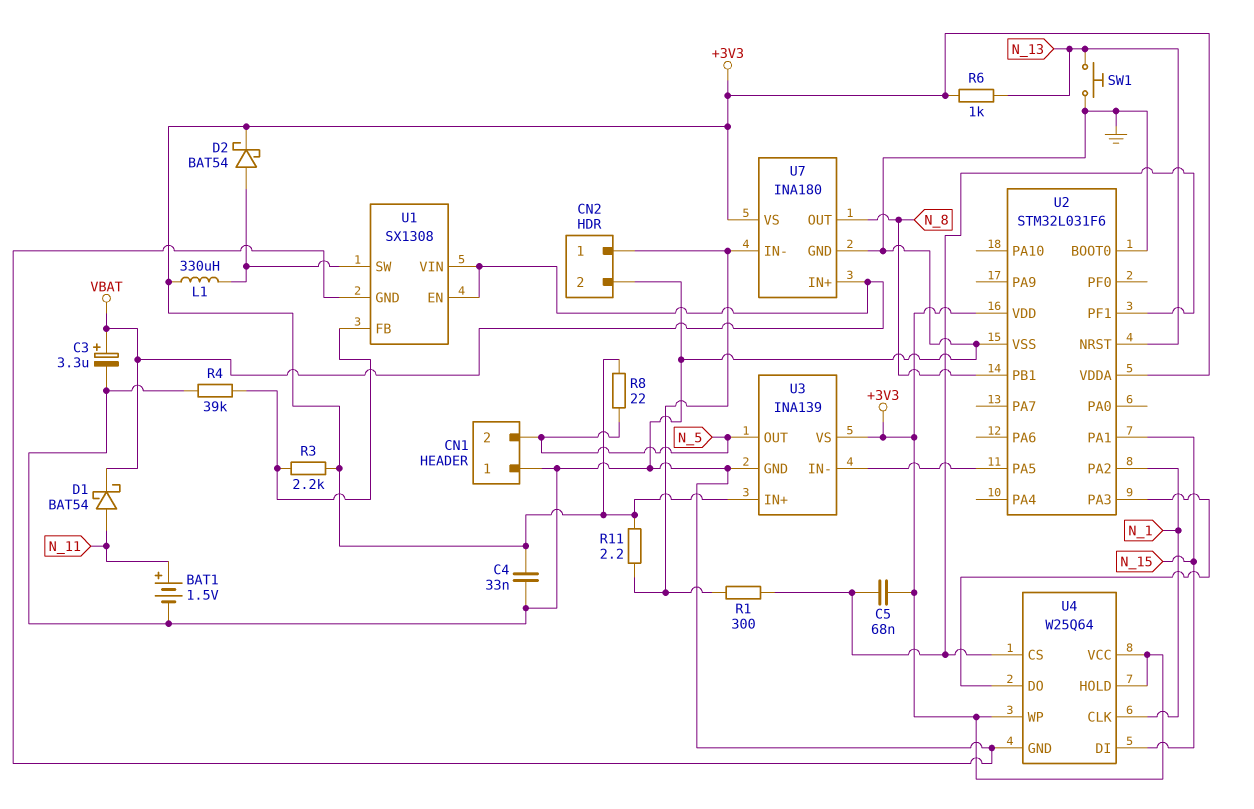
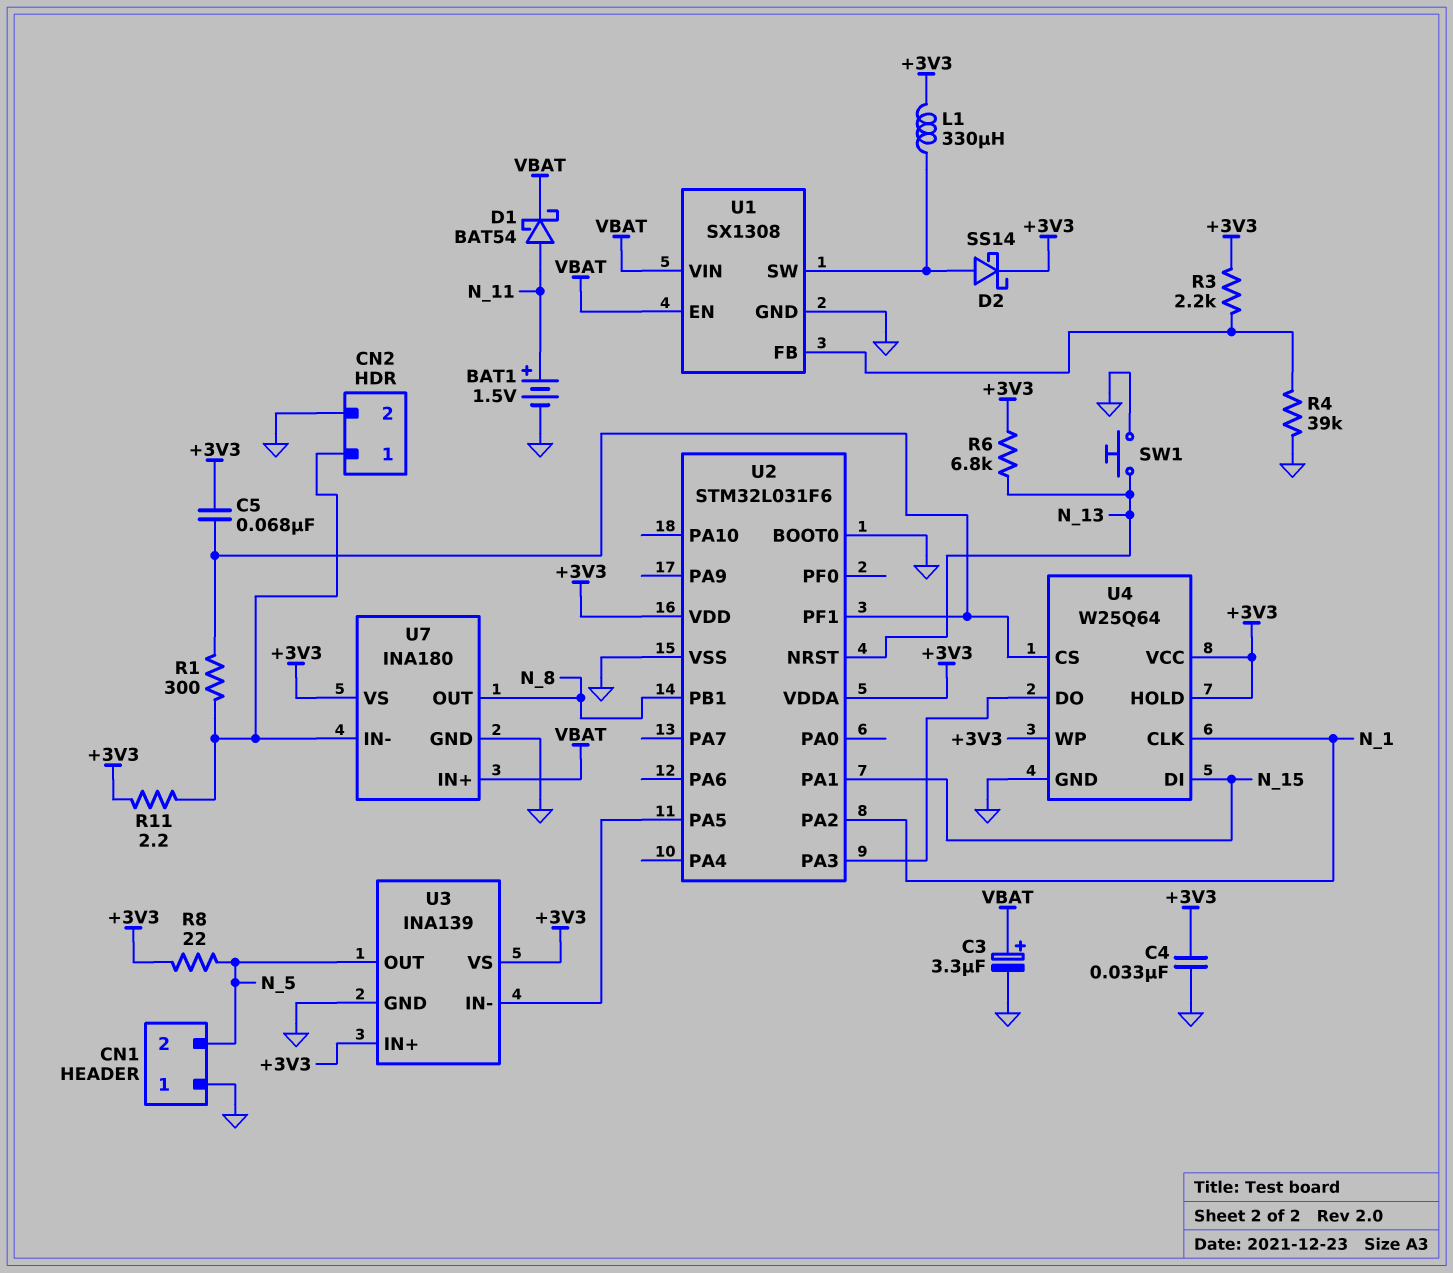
D2: schottky BAT54 (A U1/SW, K +3V3) -> schottky SS14 (A U1/SW, K +3V3)
R6: 1k (+3V3, N_13) -> 6.8k (+3V3, N_13)

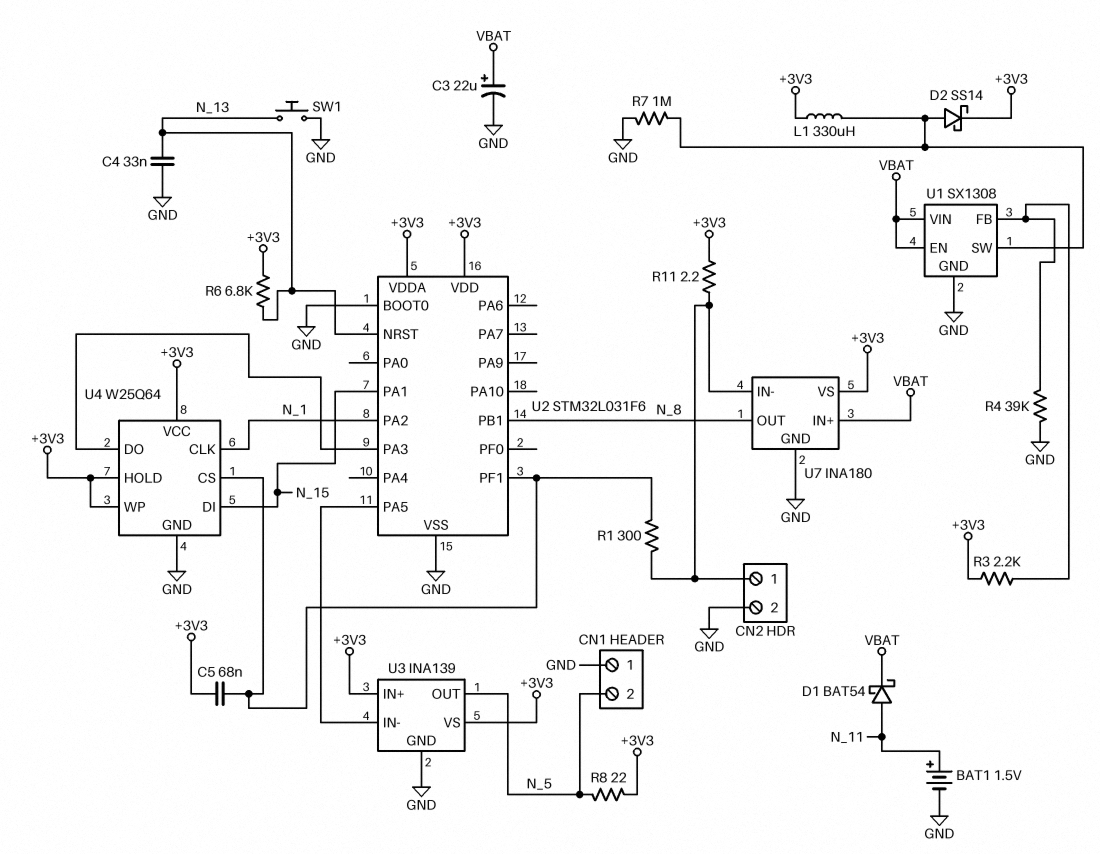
C3: 3.3uF (plus VBAT, minus GND) -> 22uF (plus VBAT, minus GND)
C4: 33nF (+3V3, GND) -> 33nF (GND, N_13)
R7: none -> 1M (GND, U1/SW)

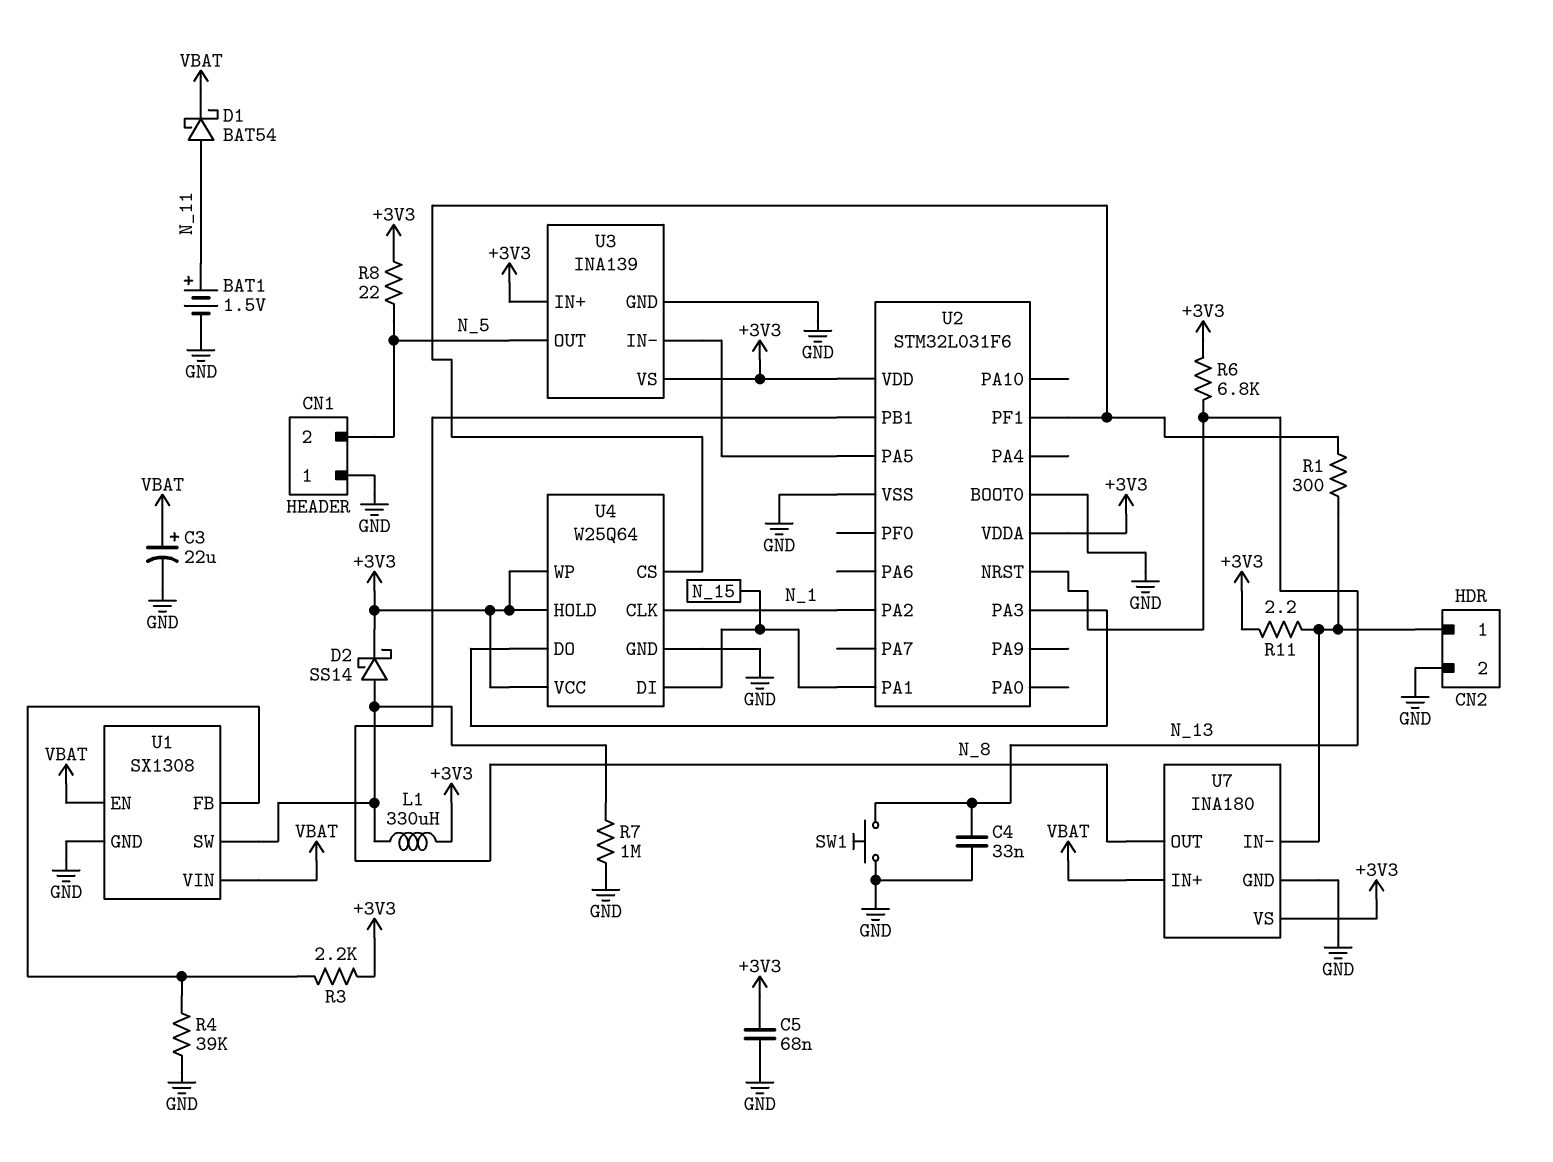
C5: 68nF (+3V3, U2/PF1) -> 68nF (+3V3, GND)

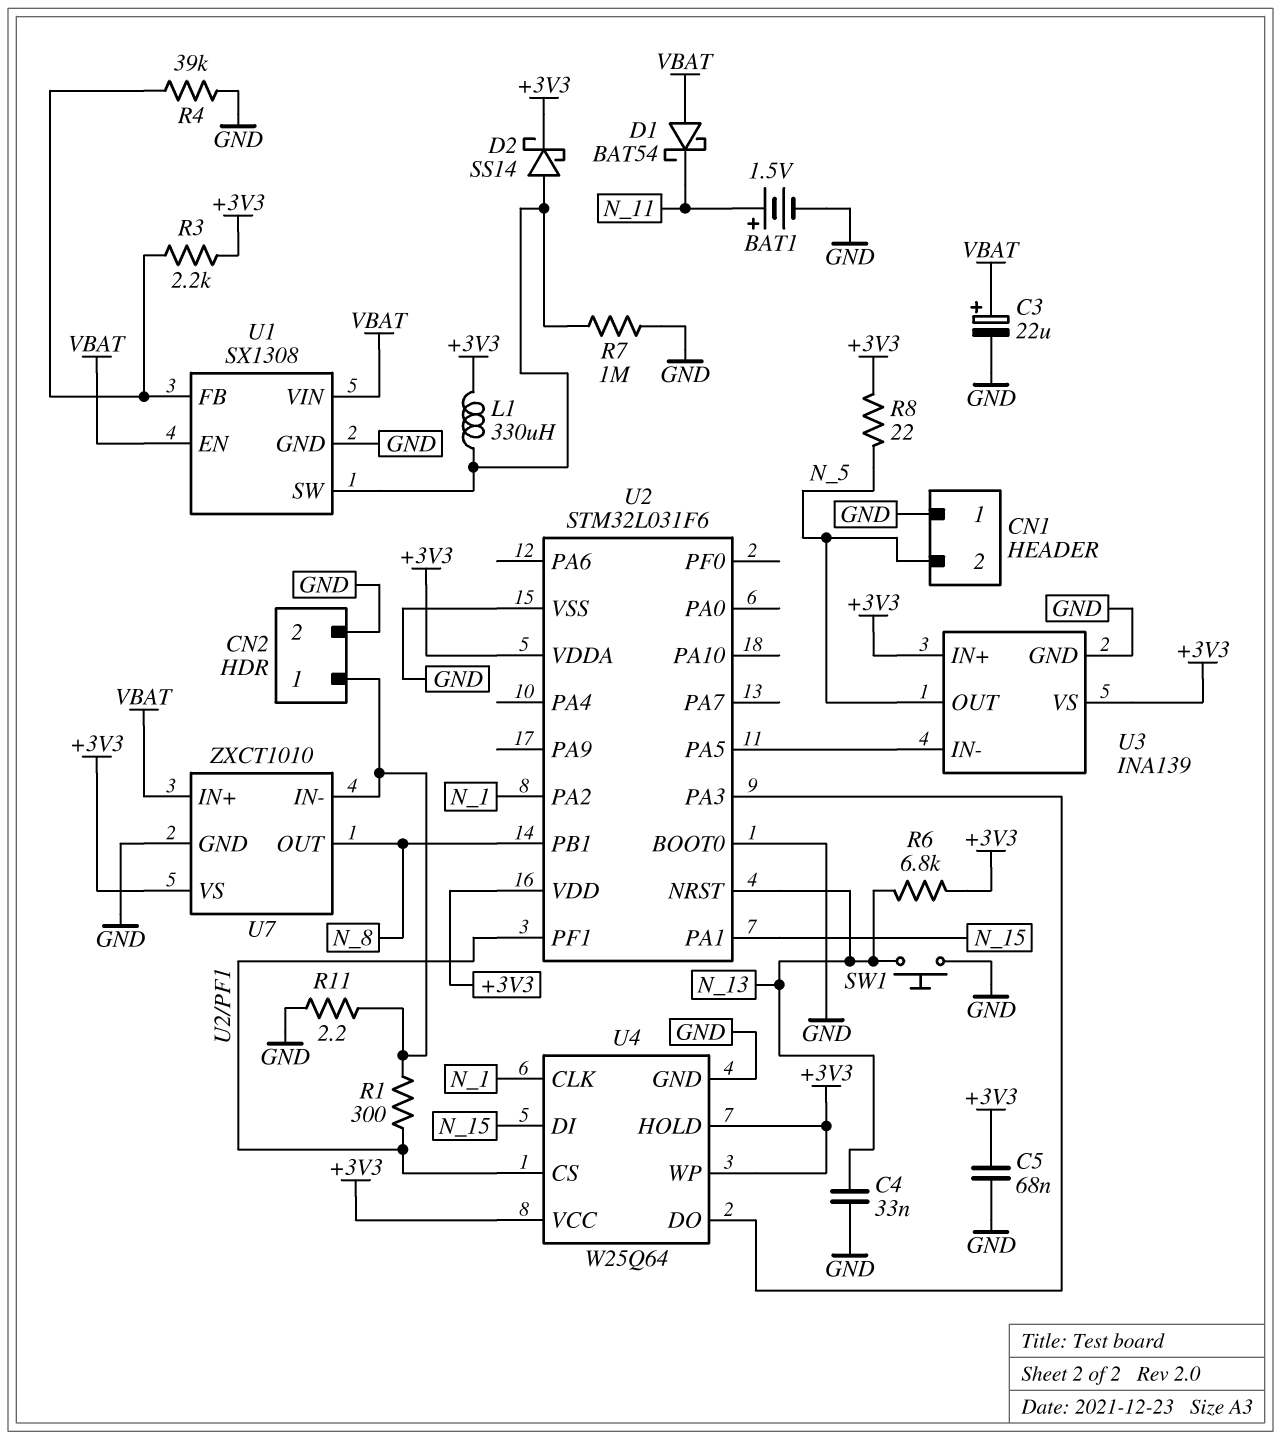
D1: schottky BAT54 (A N_11, K VBAT) -> schottky BAT54 (A VBAT, K N_11)
R11: 2.2 (+3V3, CN2/1) -> 2.2 (CN2/1, GND)
U7: INA180 -> ZXCT1010

